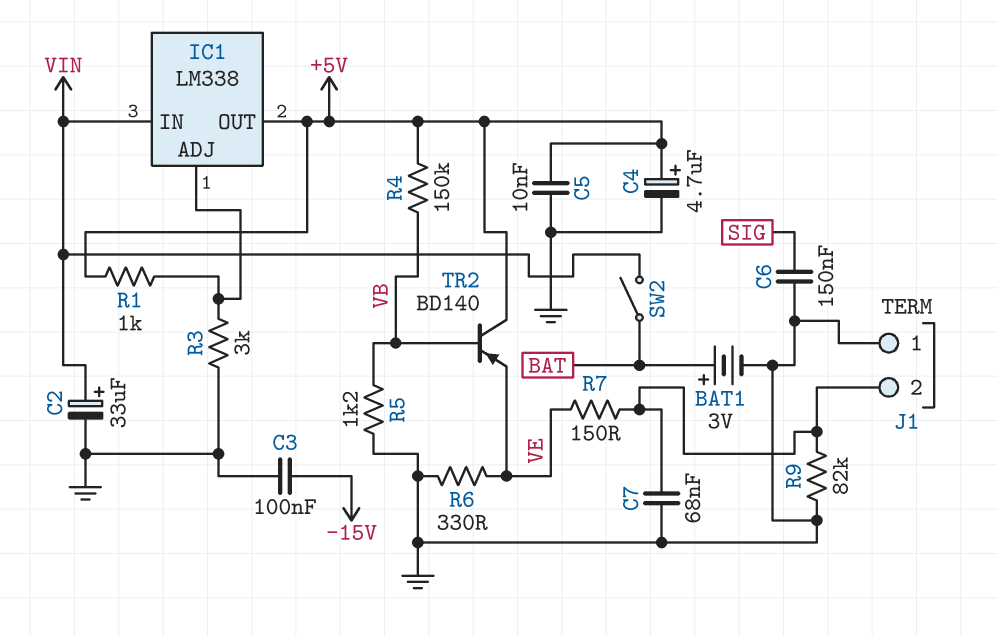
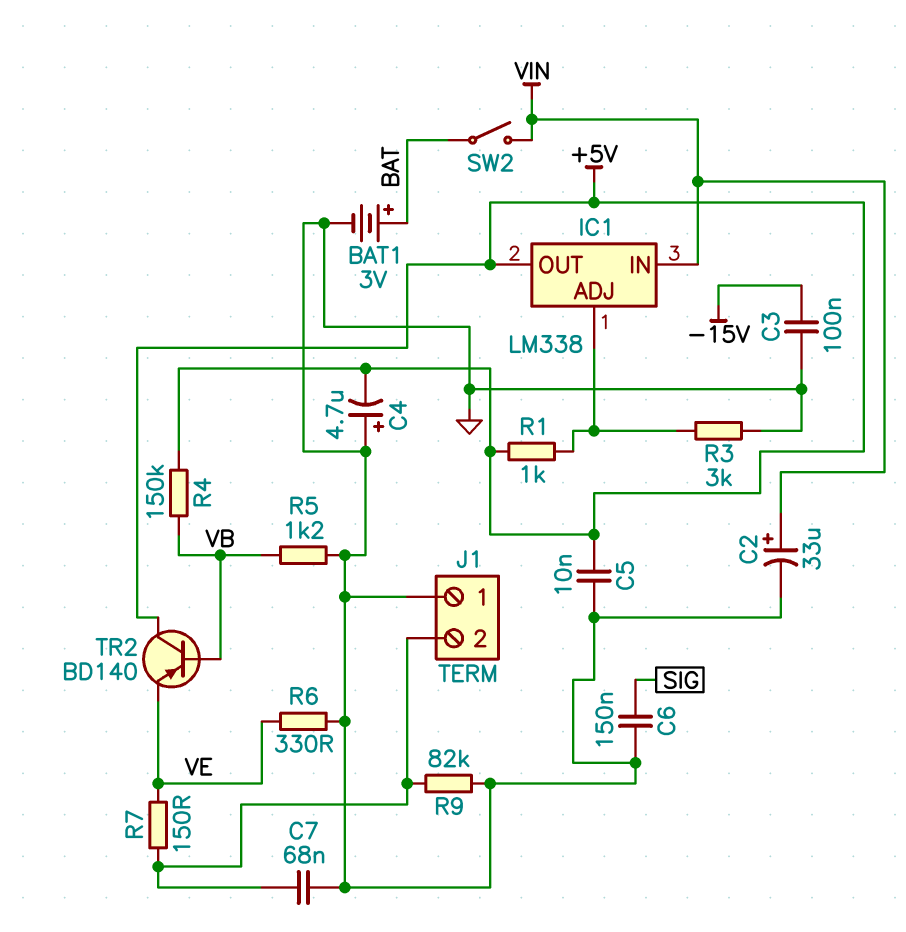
C4: 4.7uF (plus +5V, minus GND) -> 4.7uF (plus GND, minus +5V)

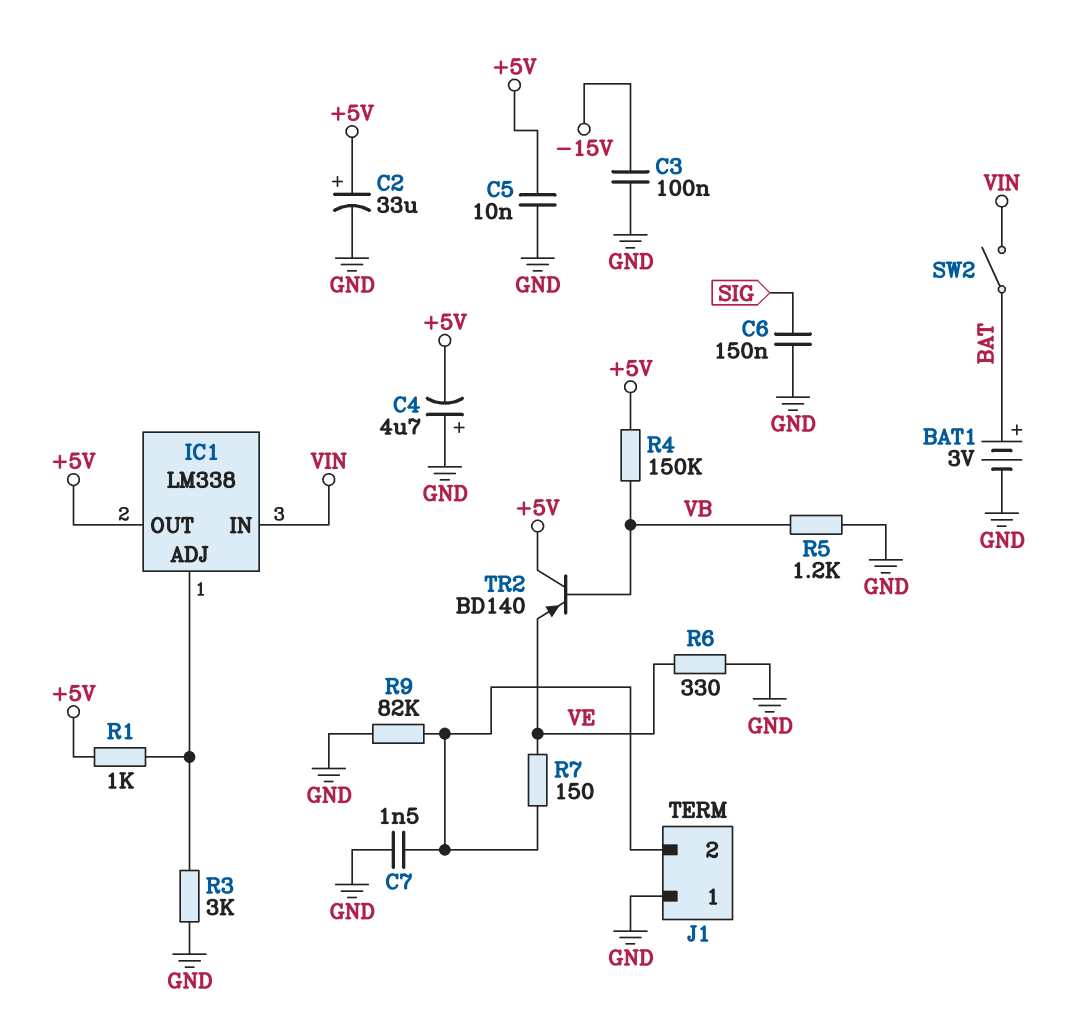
C2: 33uF (plus VIN, minus GND) -> 33uF (plus +5V, minus GND)
C7: 68nF (GND, J1/2) -> 1.5nF (GND, J1/2)

